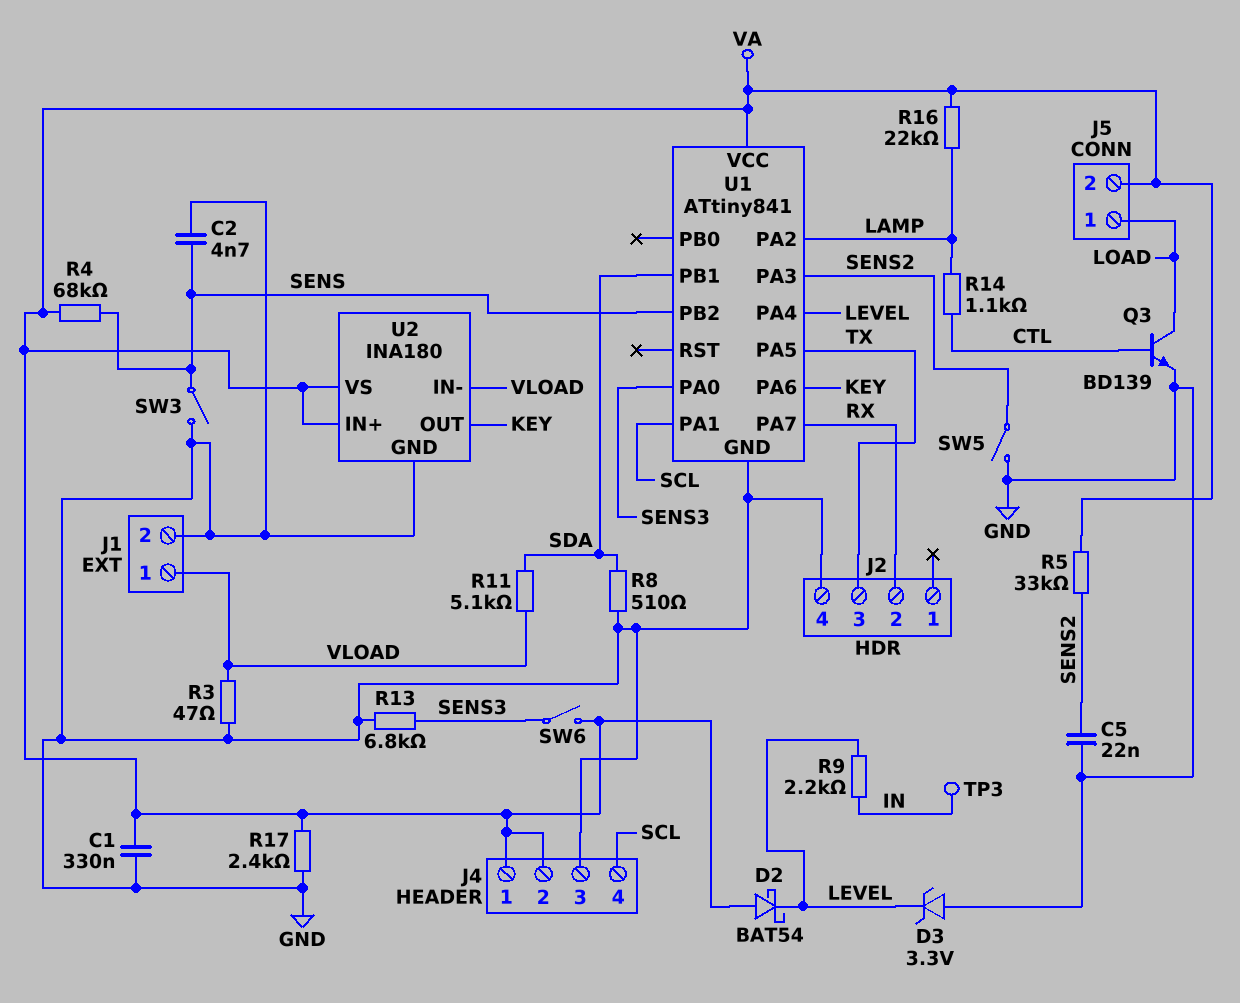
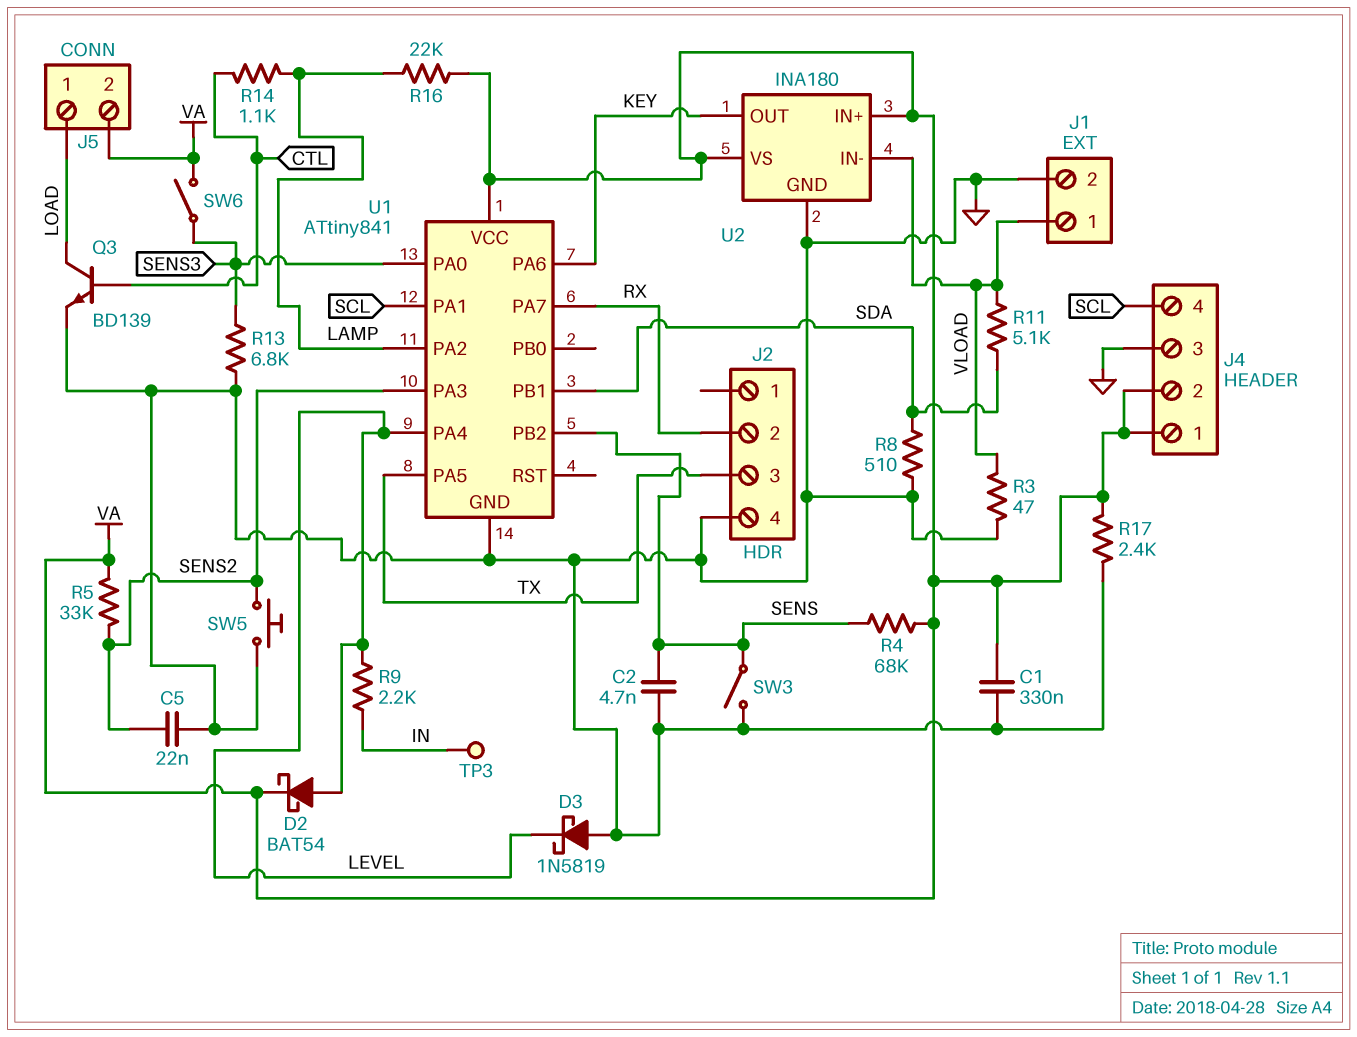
D2: schottky BAT54 (A VA, K LEVEL) -> schottky BAT54 (A LEVEL, K VA)
D3: zener 3.3V (A GND, K LEVEL) -> schottky 1N5819 (A GND, K LEVEL)
SW5: switch (GND, SENS2) -> button (GND, SENS2)

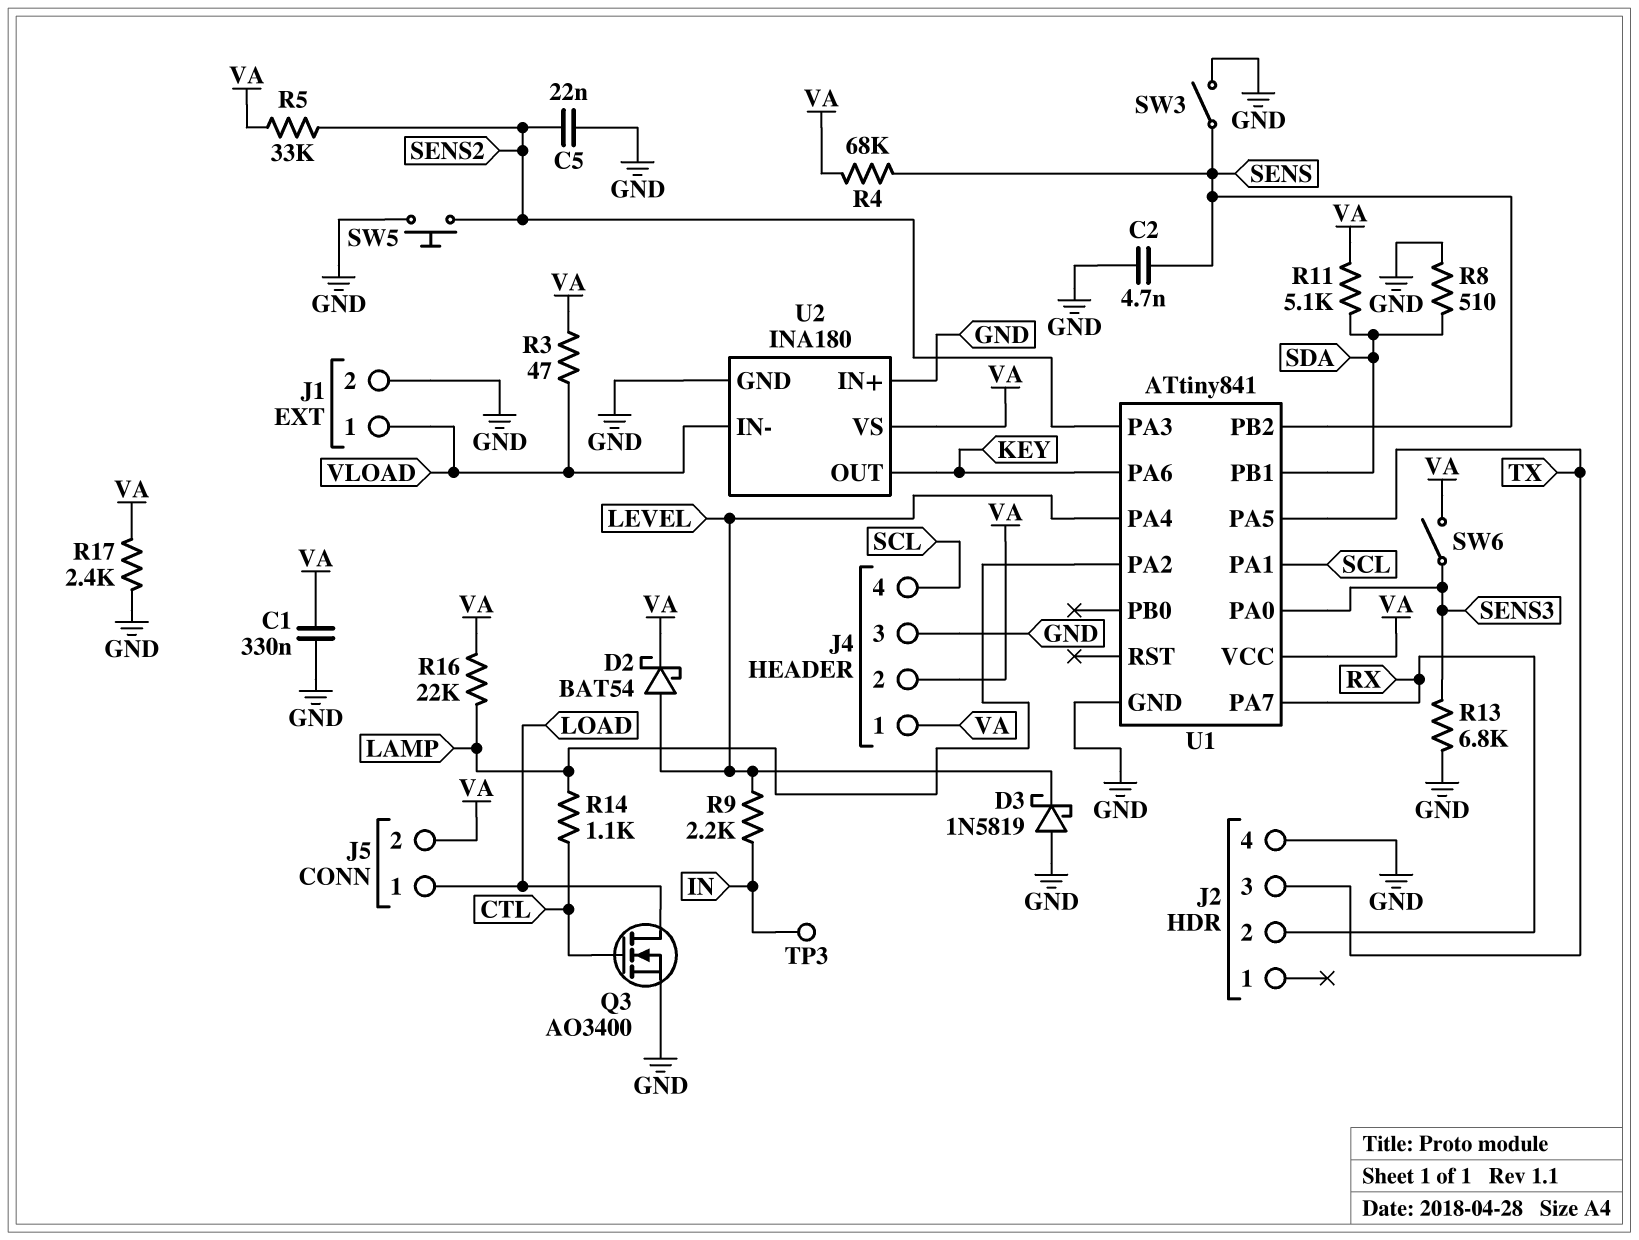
Q3: NPN BD139 (B CTL, C LOAD, E GND) -> NMOS AO3400 (G CTL, D LOAD, S GND)
R3: 47 (GND, VLOAD) -> 47 (VA, VLOAD)
R11: 5.1k (SDA, VLOAD) -> 5.1k (SDA, VA)
U2 pin IN+: VA -> GND

